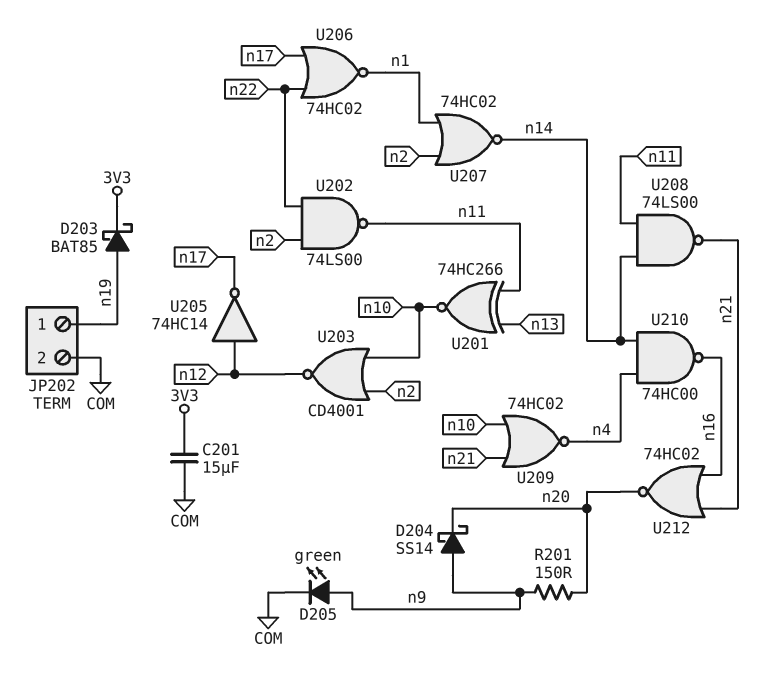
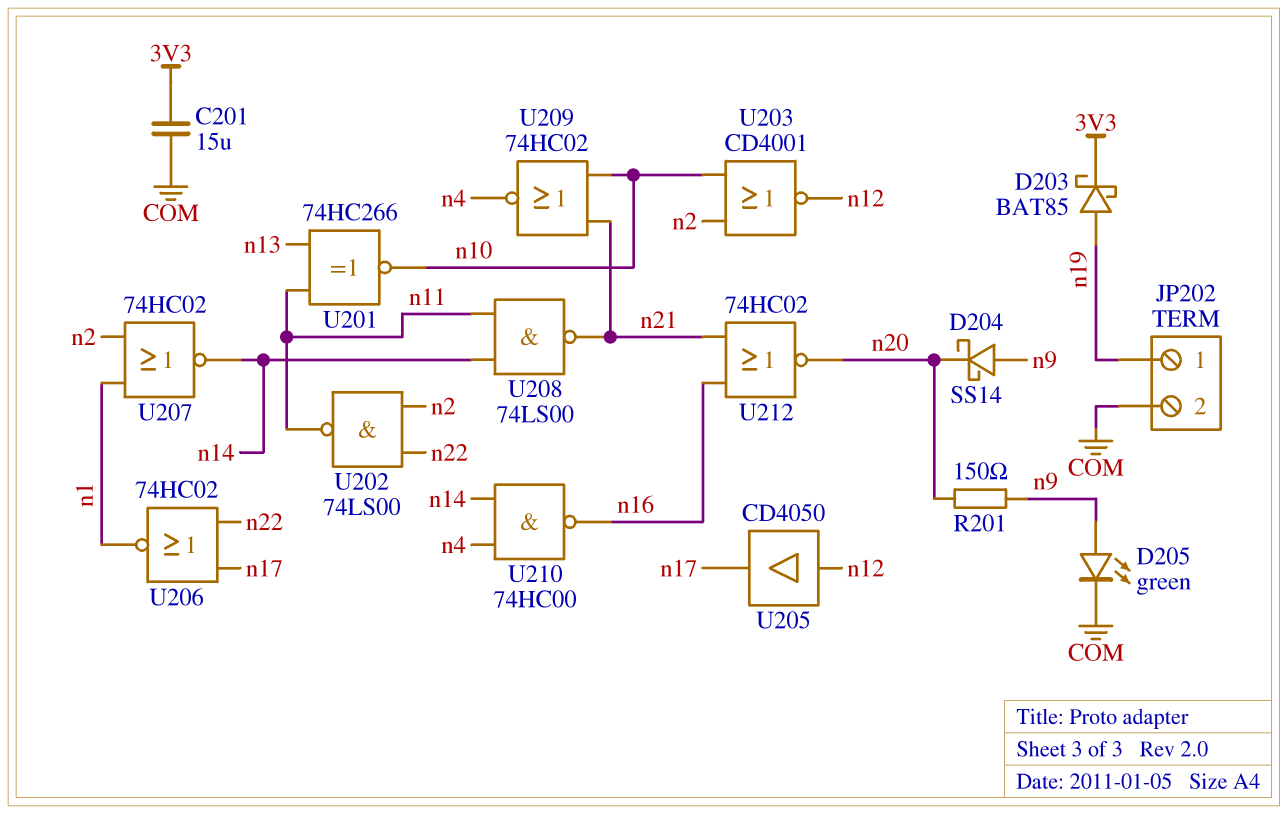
U205: NOT 74HC14 (in n12, out n17) -> buffer CD4050 (in n12, out n17)

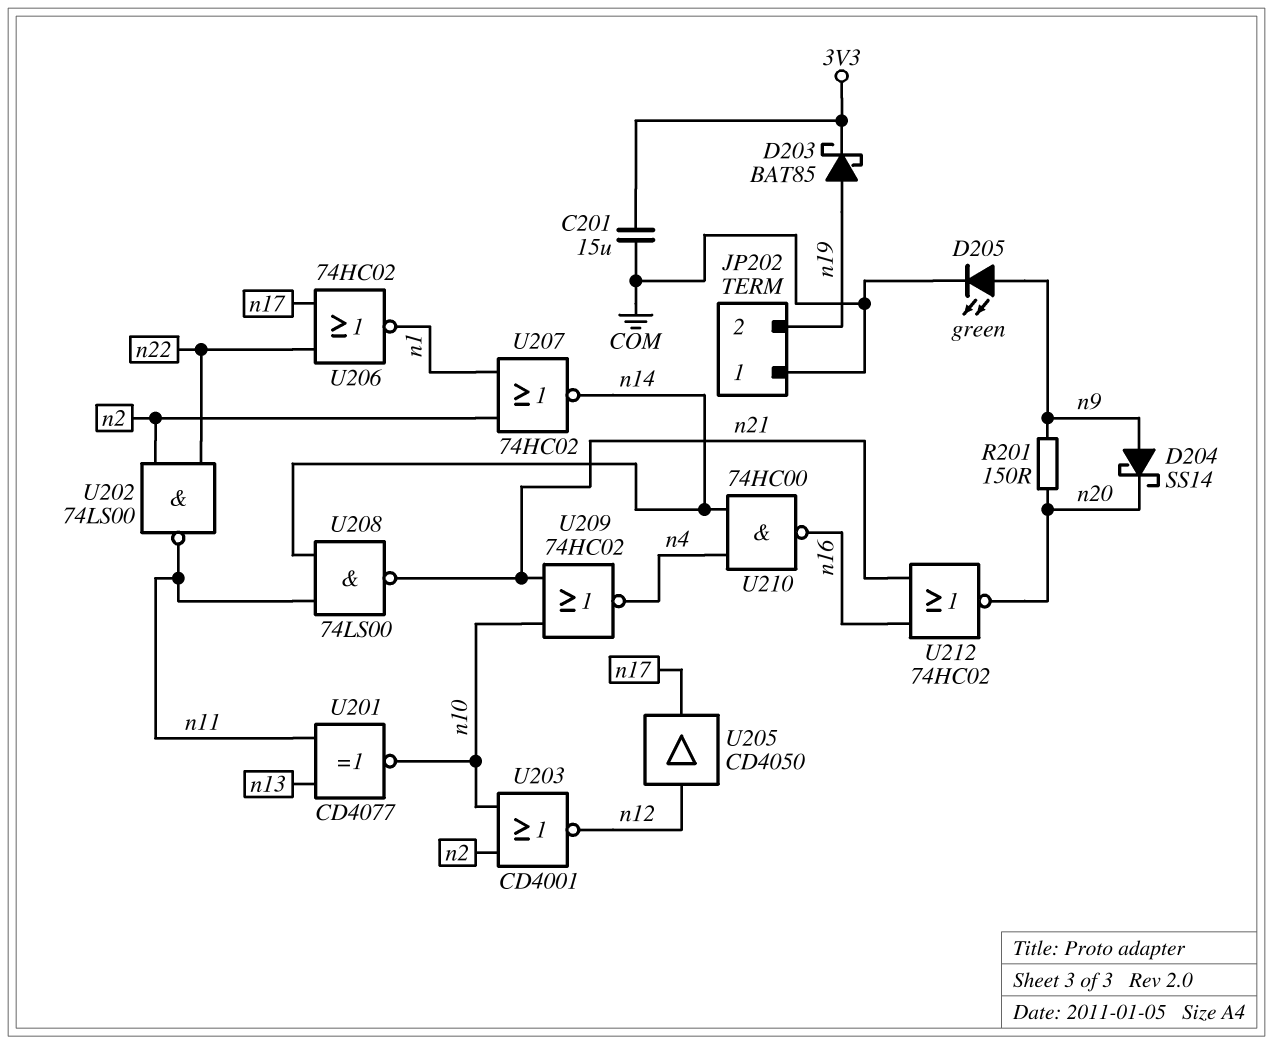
JP202 pin 1: n19 -> COM
JP202 pin 2: COM -> n19
U201: XNOR 74HC266 (in n11, in n13, out n10) -> XNOR CD4077 (in n11, in n13, out n10)

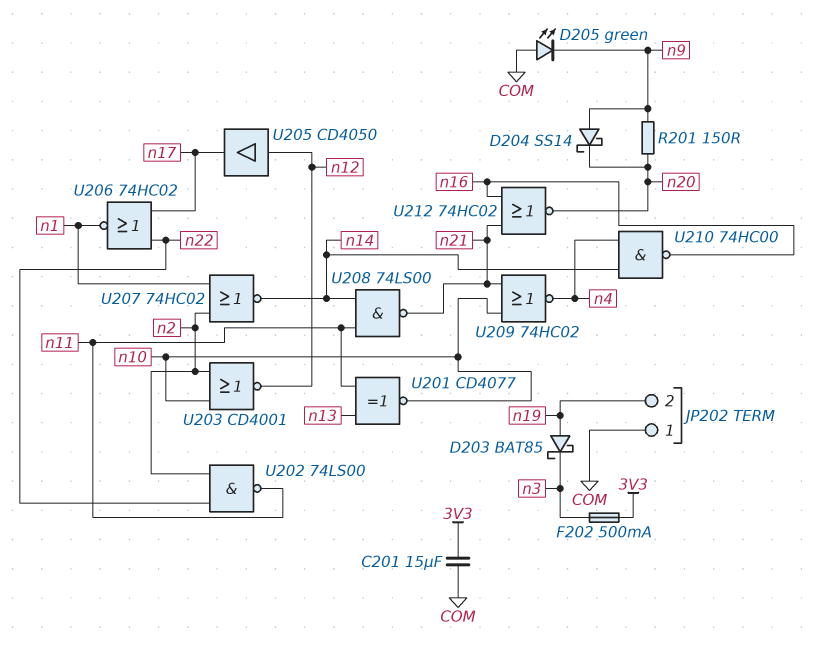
D203: schottky BAT85 (A n19, K 3V3) -> schottky BAT85 (A n19, K n3)
D205: LED green (A n9, K COM) -> LED green (A COM, K n9)
F202: none -> 500mA (3V3, n3)

